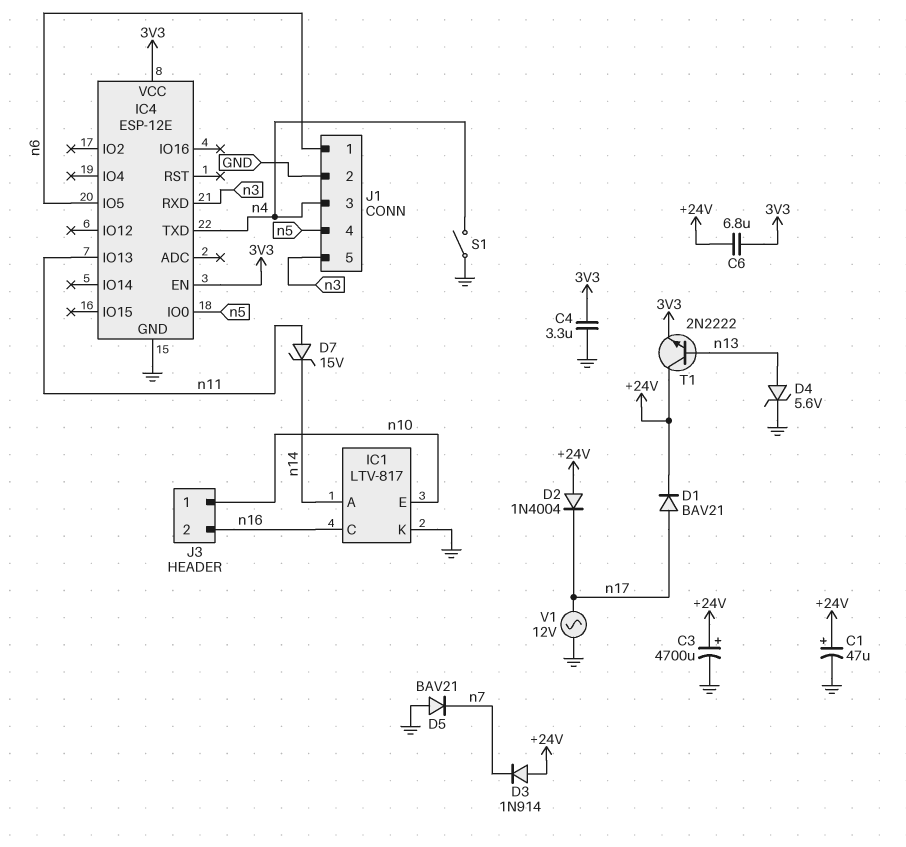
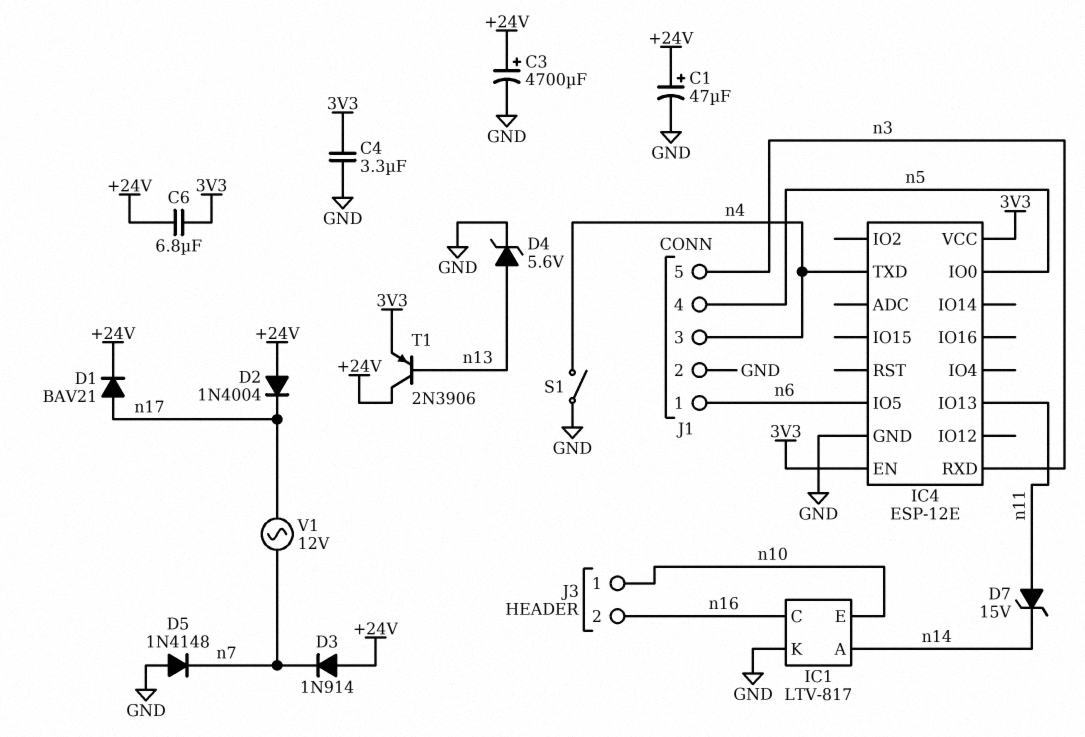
D5: diode BAV21 (A GND, K n7) -> diode 1N4148 (A GND, K n7)
T1: NPN 2N2222 (B n13, C +24V, E 3V3) -> PNP 2N3906 (B n13, C +24V, E 3V3)
V1: AC 12V (GND, n17) -> AC 12V (n7, n17)

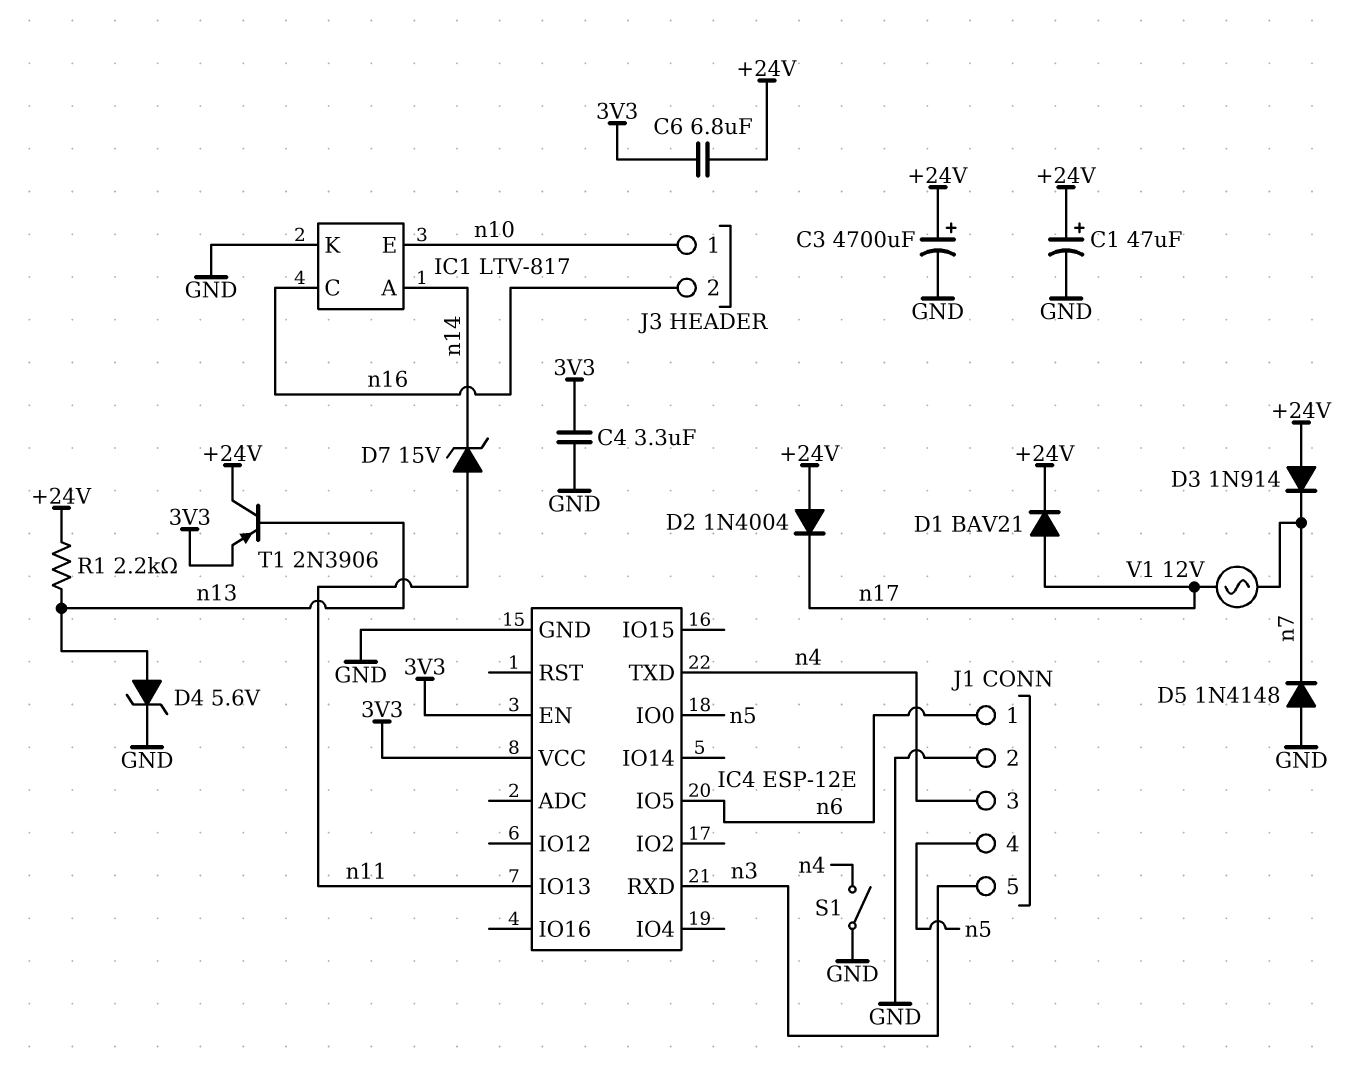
R1: none -> 2.2k (+24V, n13)

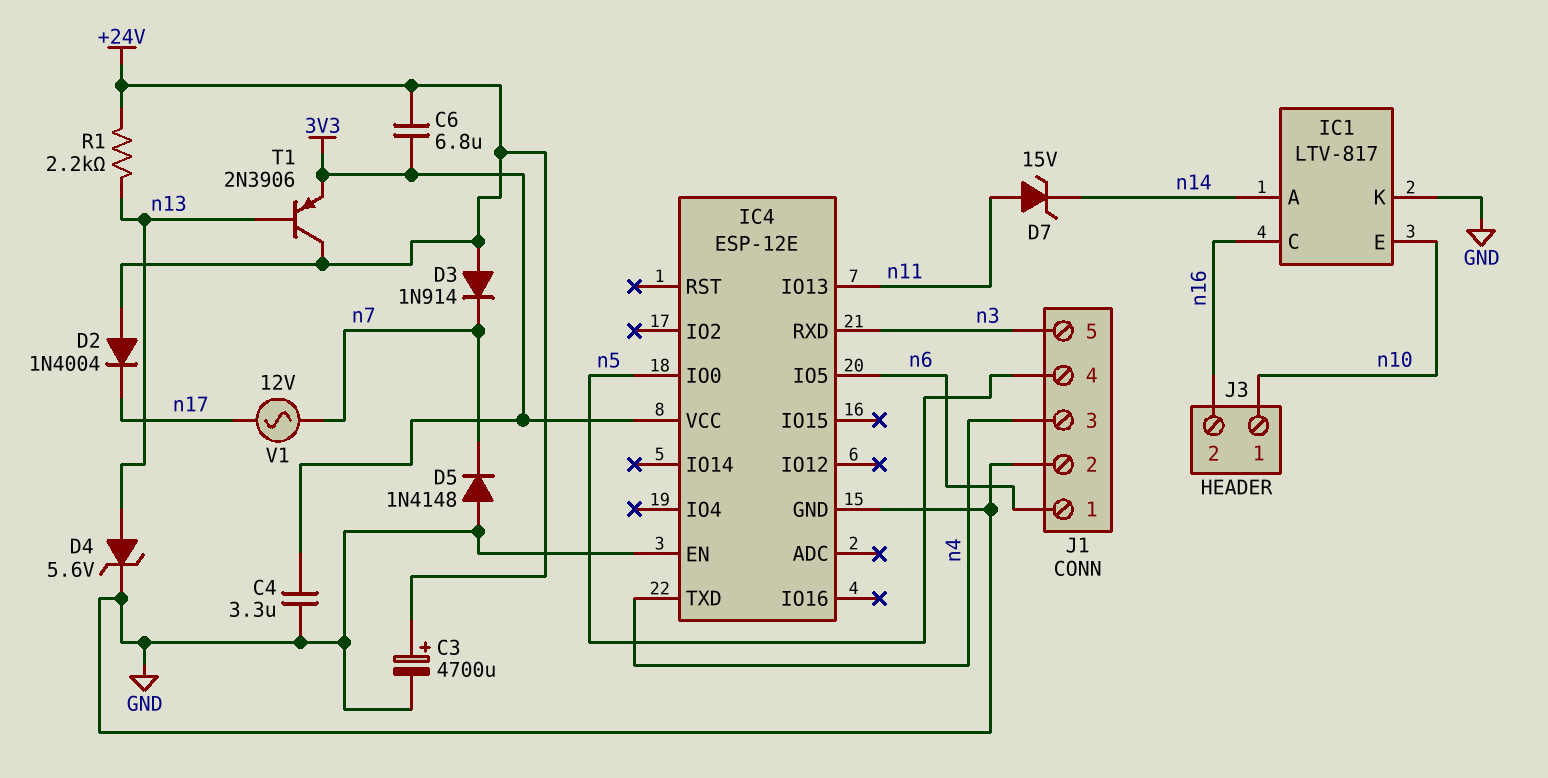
C1: 47uF (plus +24V, minus GND) -> none
D1: diode BAV21 (A n17, K +24V) -> none
IC4 pin EN: 3V3 -> GND
S1: switch (GND, n4) -> none

